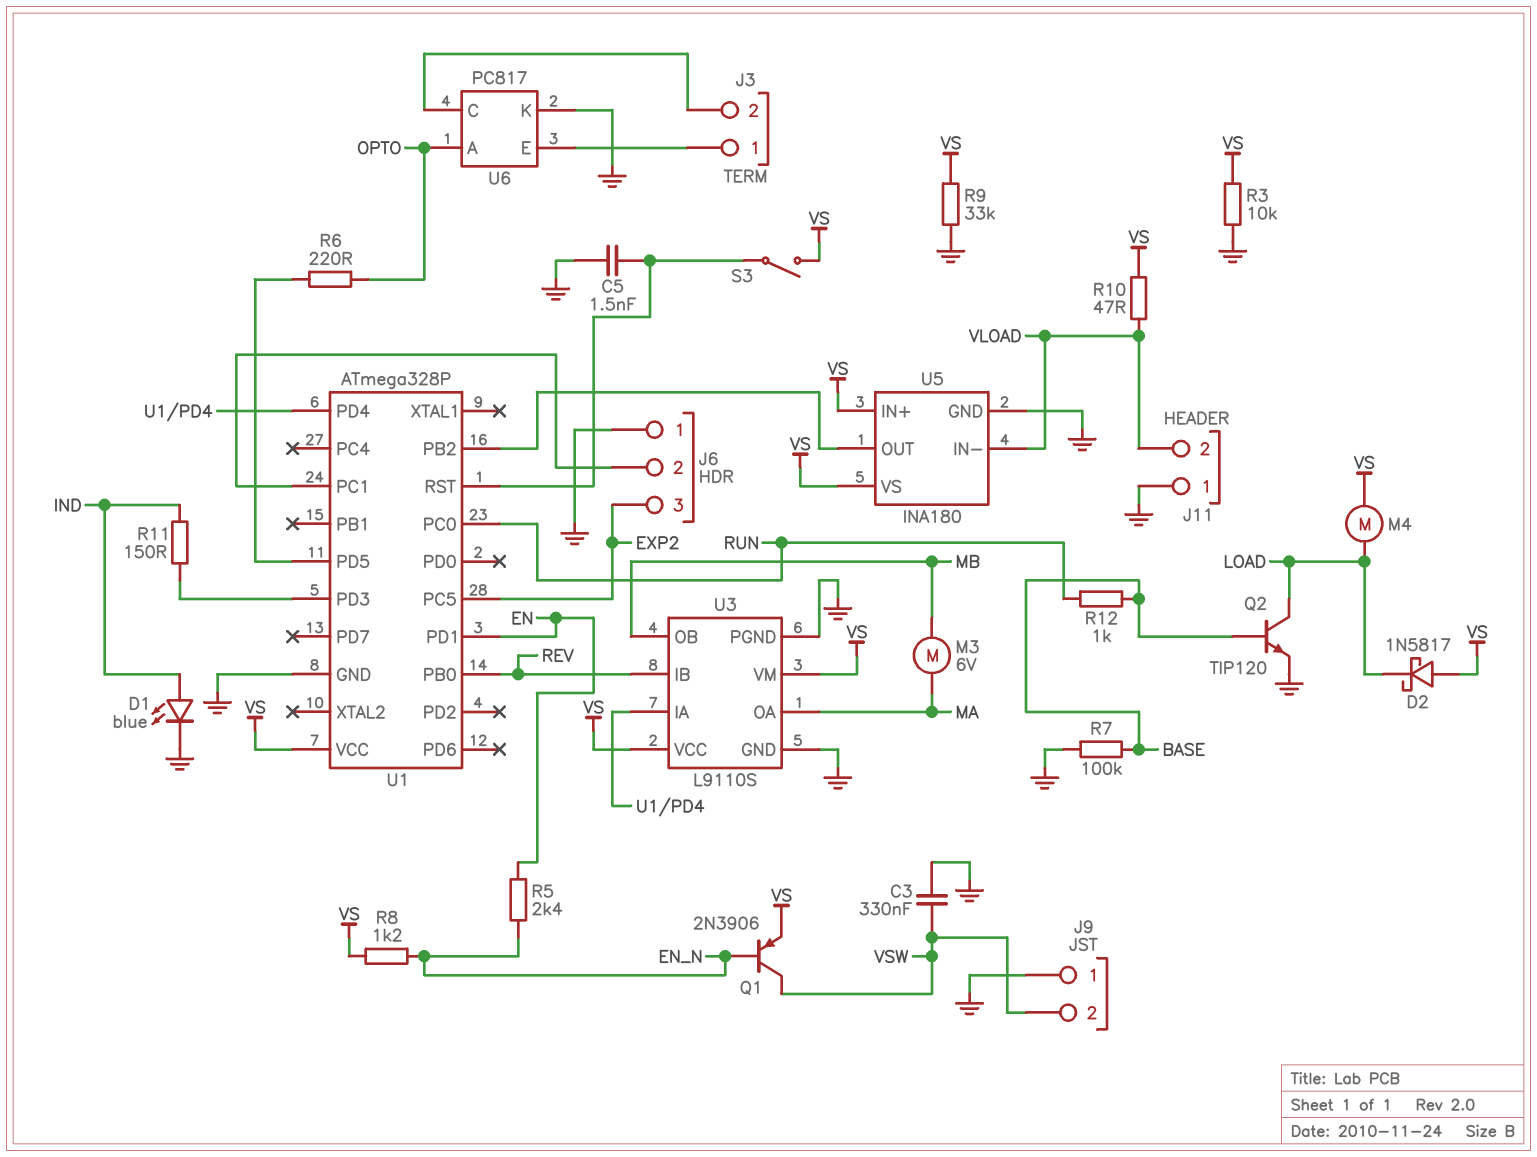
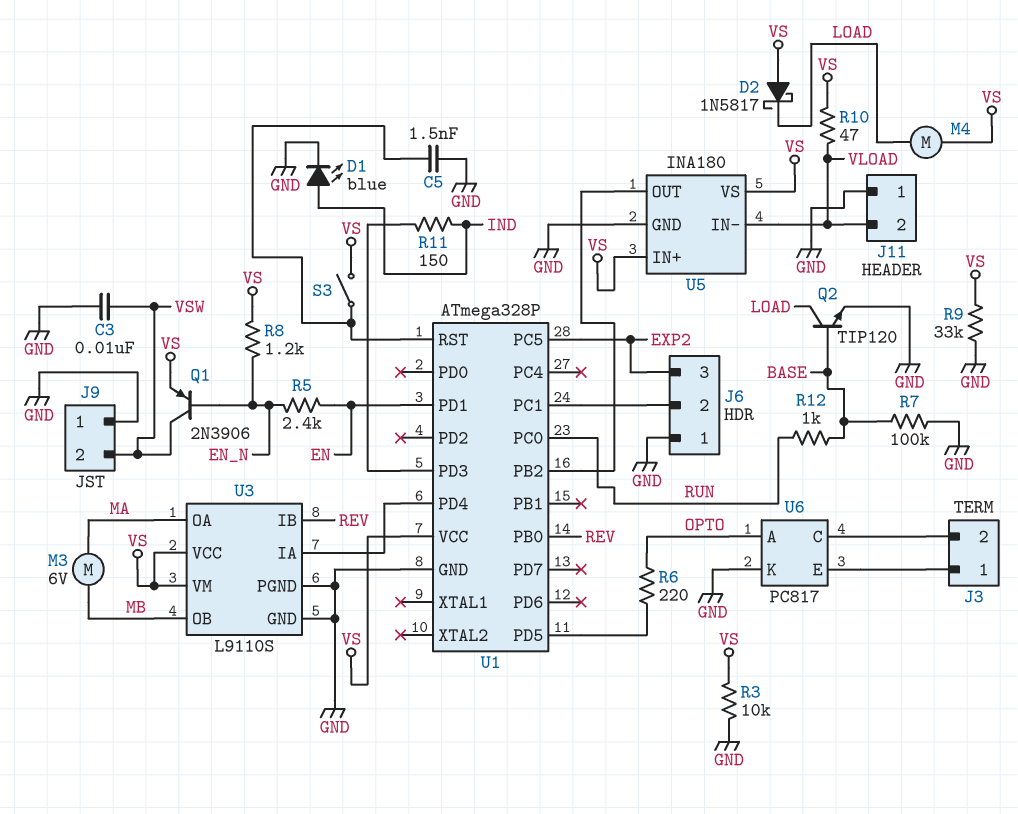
C3: 330nF (GND, VSW) -> 10nF (GND, VSW)

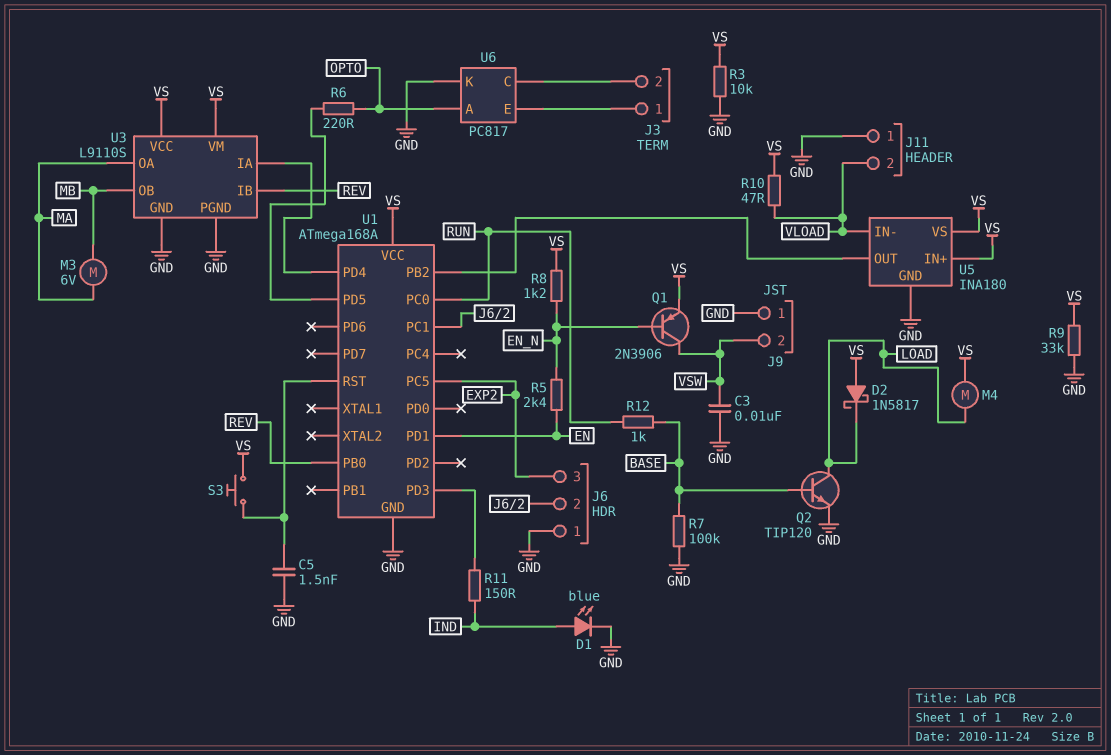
S3: switch (U1/RST, VS) -> button (U1/RST, VS)
U1: ATmega328P -> ATmega168A

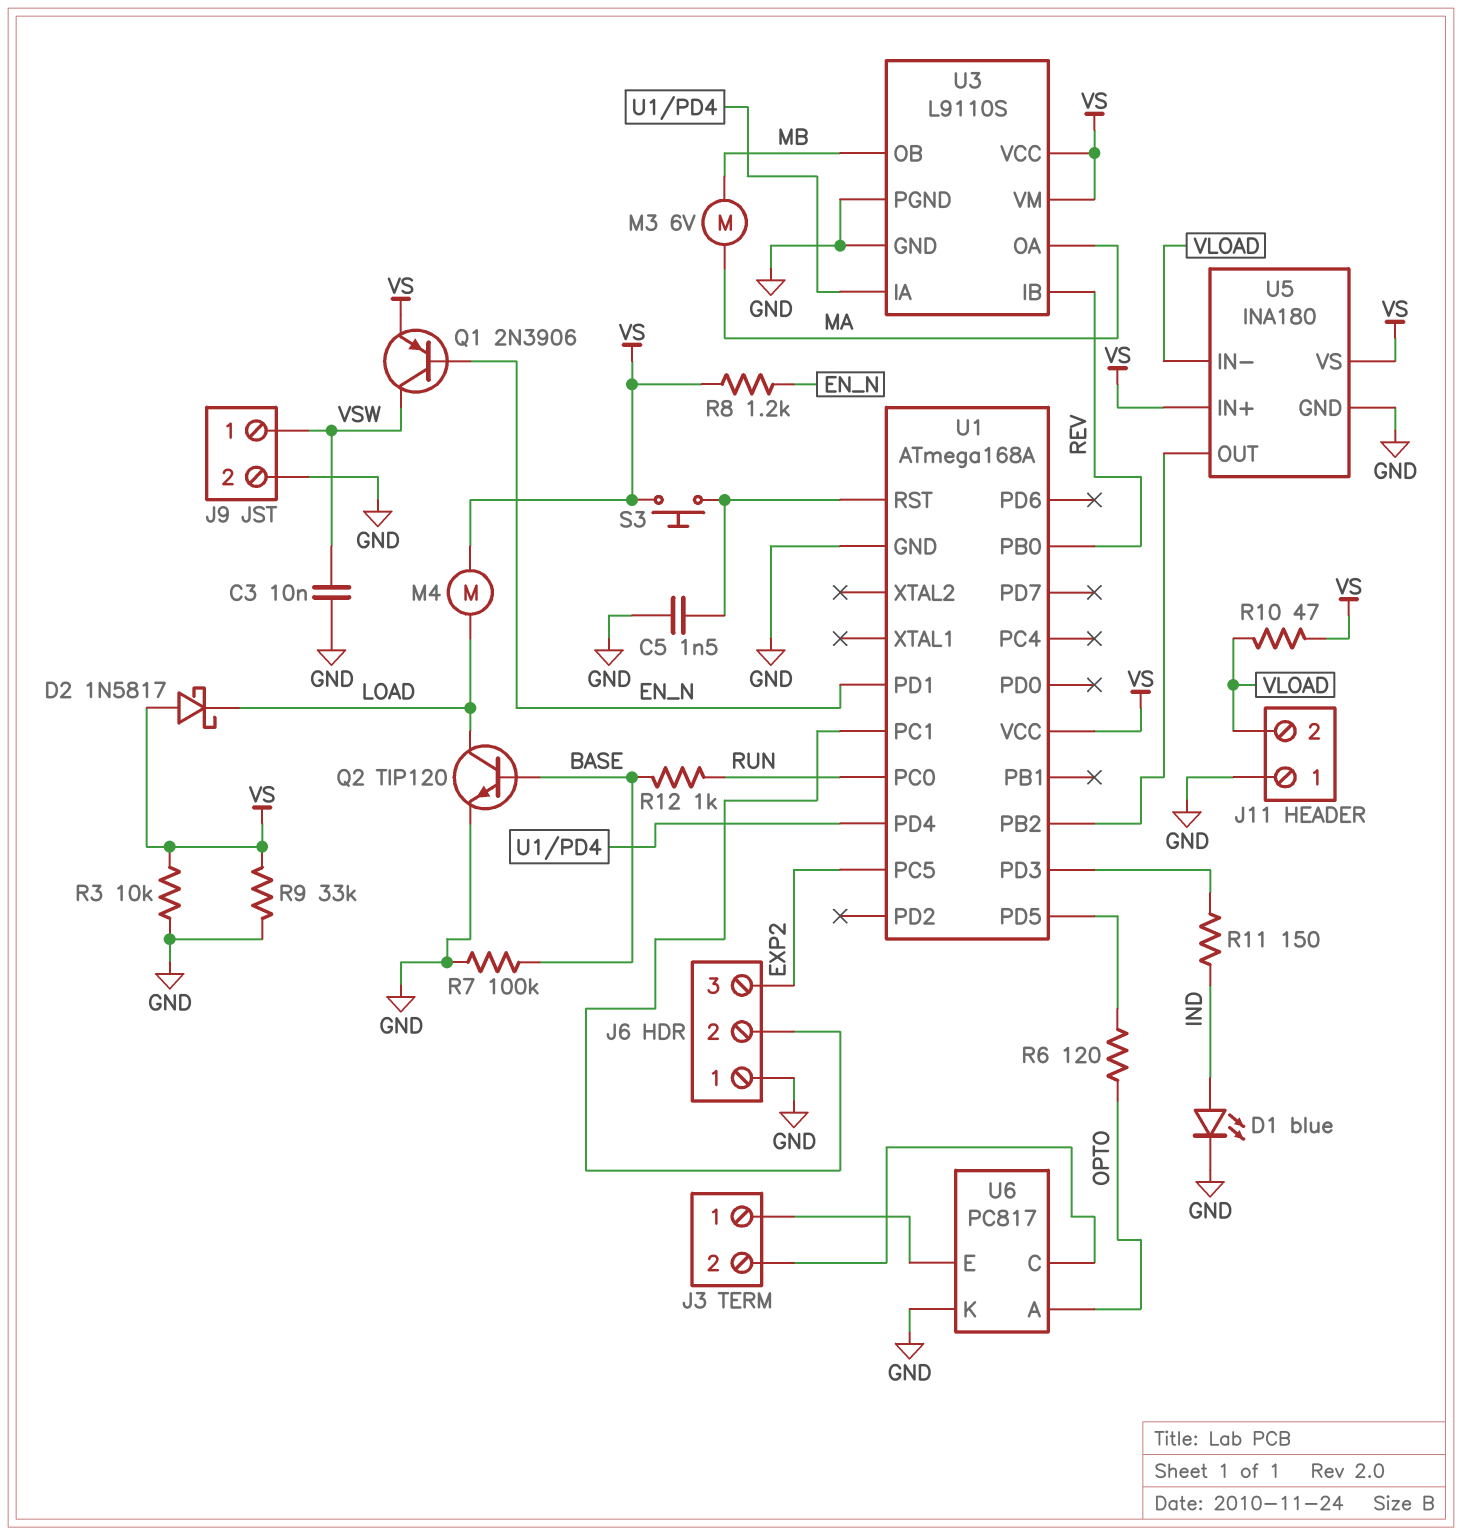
J9 pin 1: GND -> VSW
J9 pin 2: VSW -> GND
R5: 2.4k (EN, EN_N) -> none
R6: 220 (OPTO, U1/PD5) -> 120 (OPTO, U1/PD5)
U1 pin PD1: EN -> EN_N

